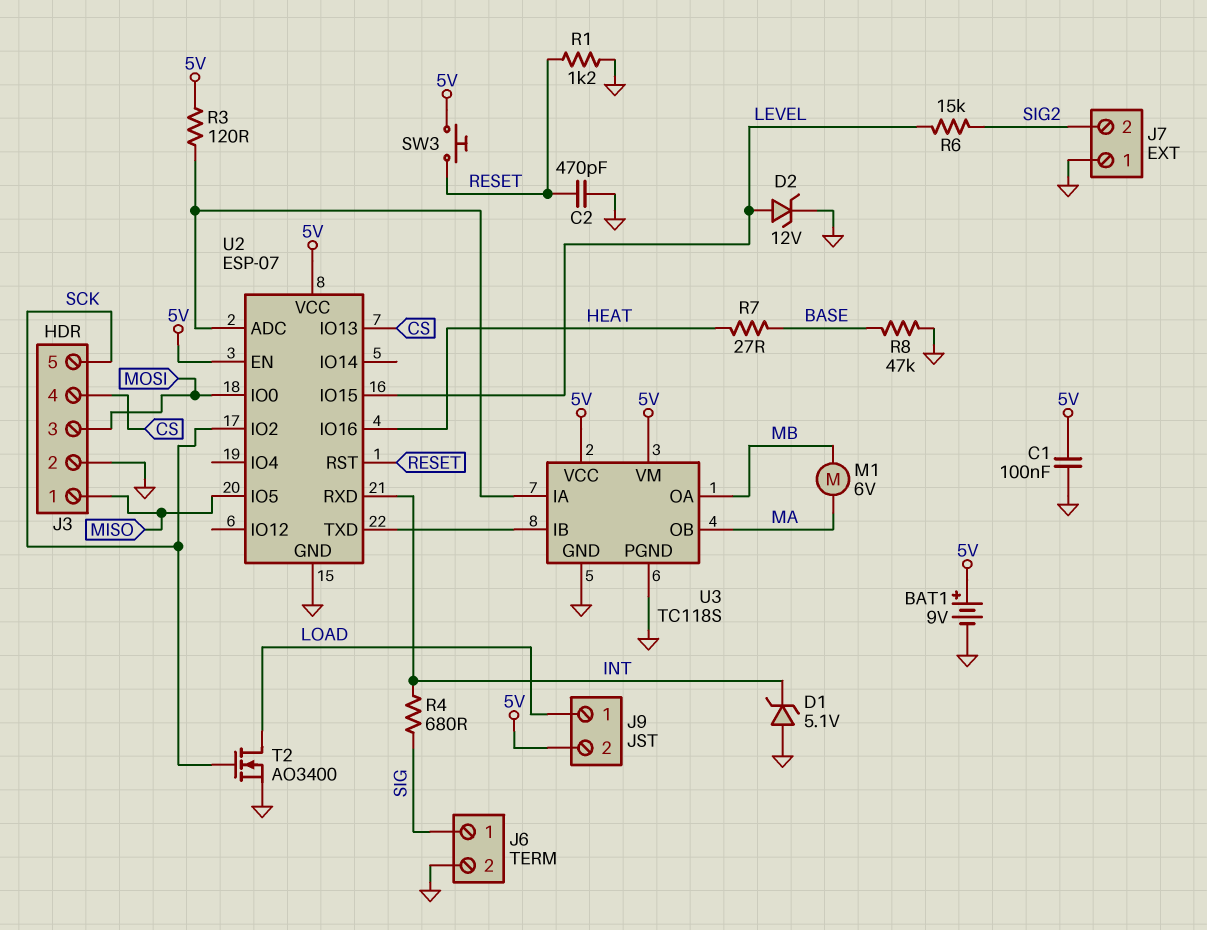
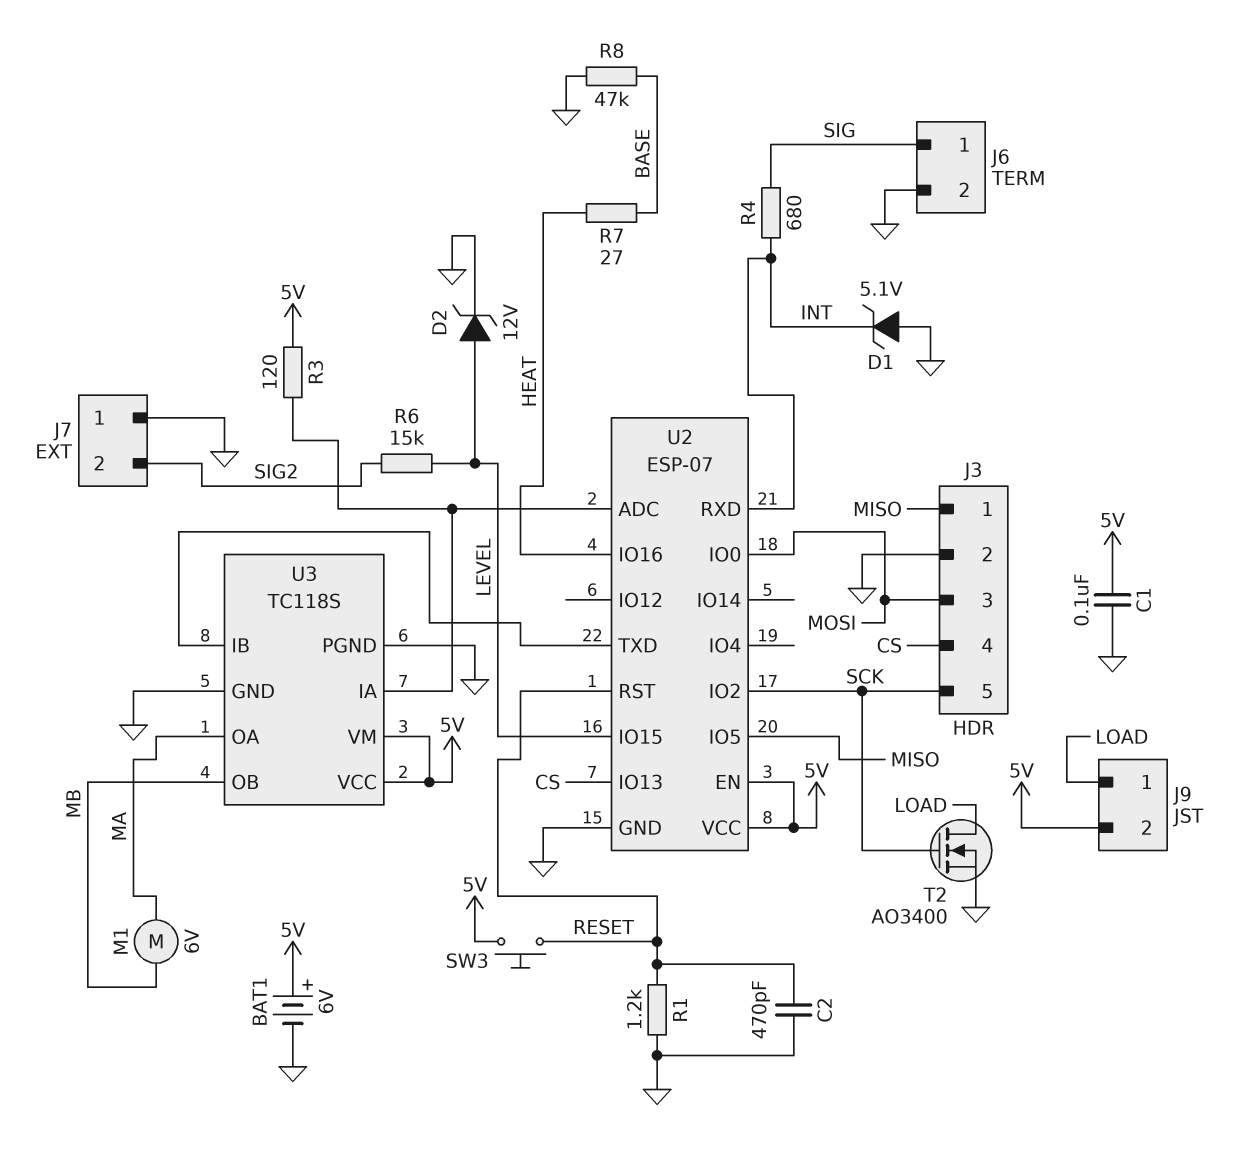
BAT1: 9V (plus 5V, minus GND) -> 6V (plus 5V, minus GND)
U3 pin OA: MB -> MA
U3 pin OB: MA -> MB

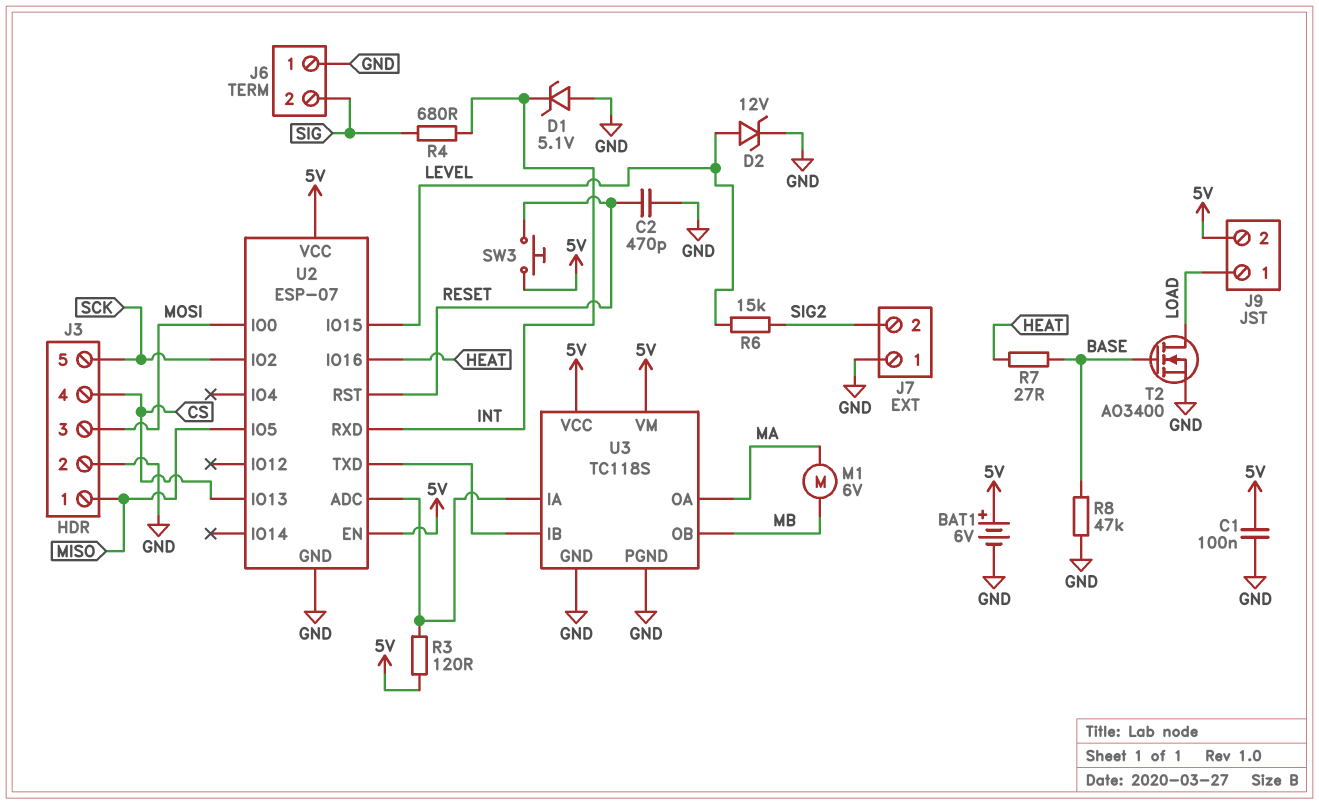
J6 pin 1: SIG -> GND
J6 pin 2: GND -> SIG
R1: 1.2k (GND, RESET) -> none
T2: NMOS AO3400 (G SCK, D LOAD, S GND) -> NMOS AO3400 (G BASE, D LOAD, S GND)

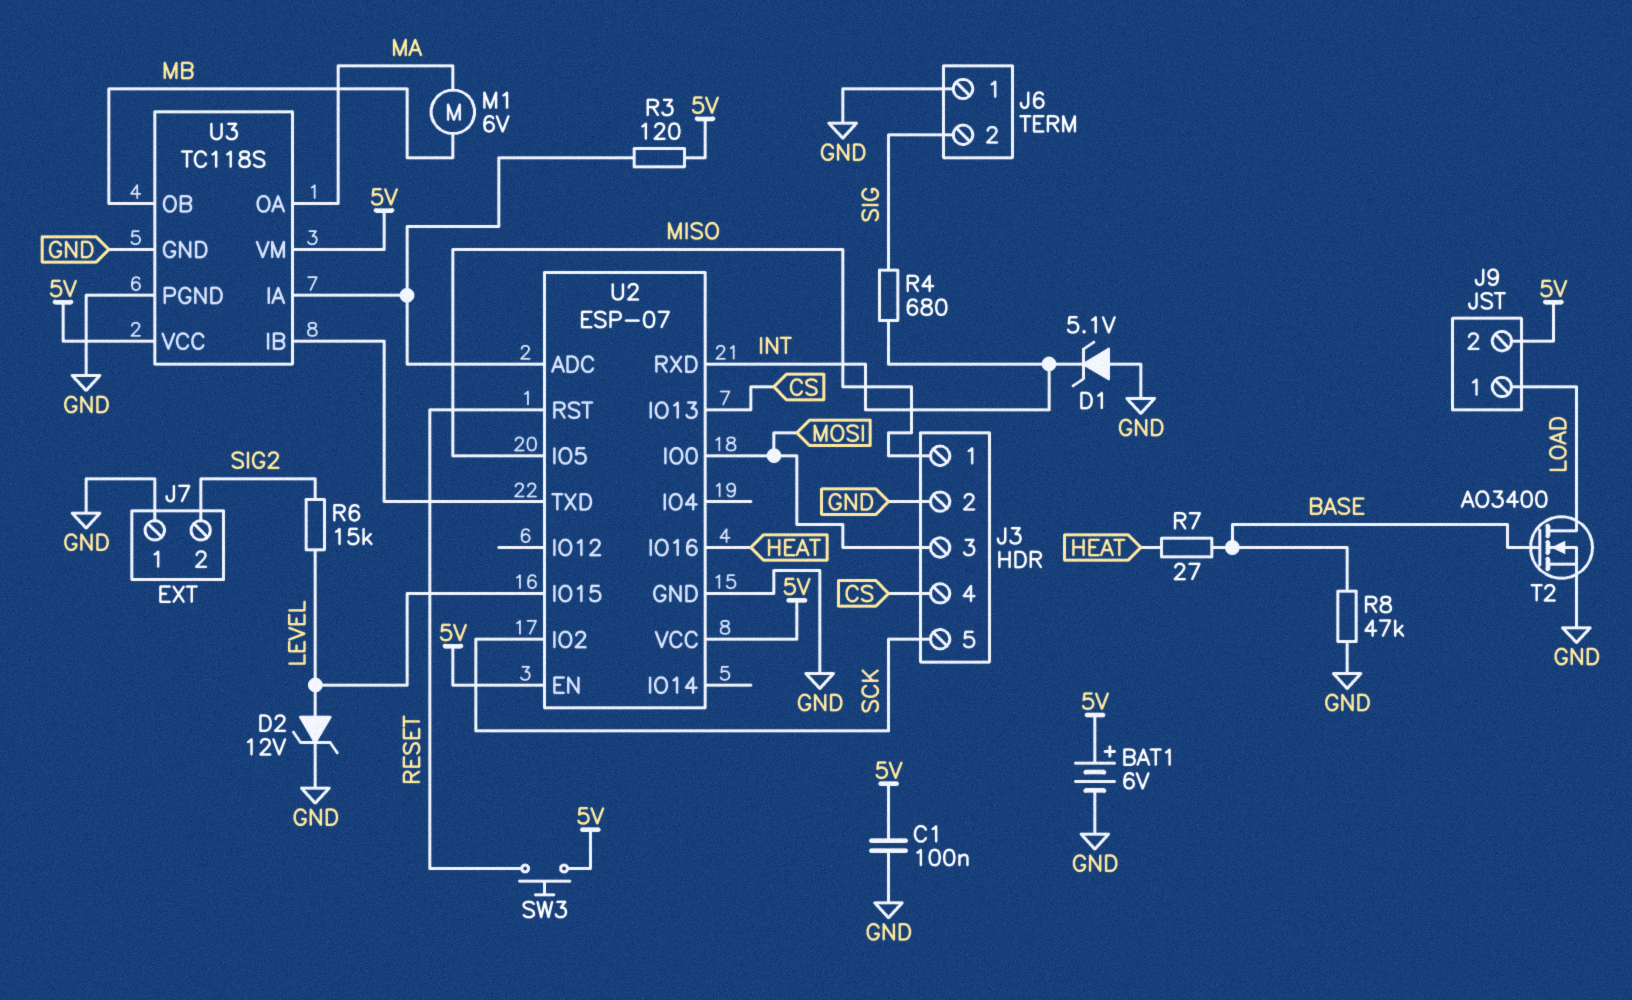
C2: 470pF (GND, RESET) -> none

